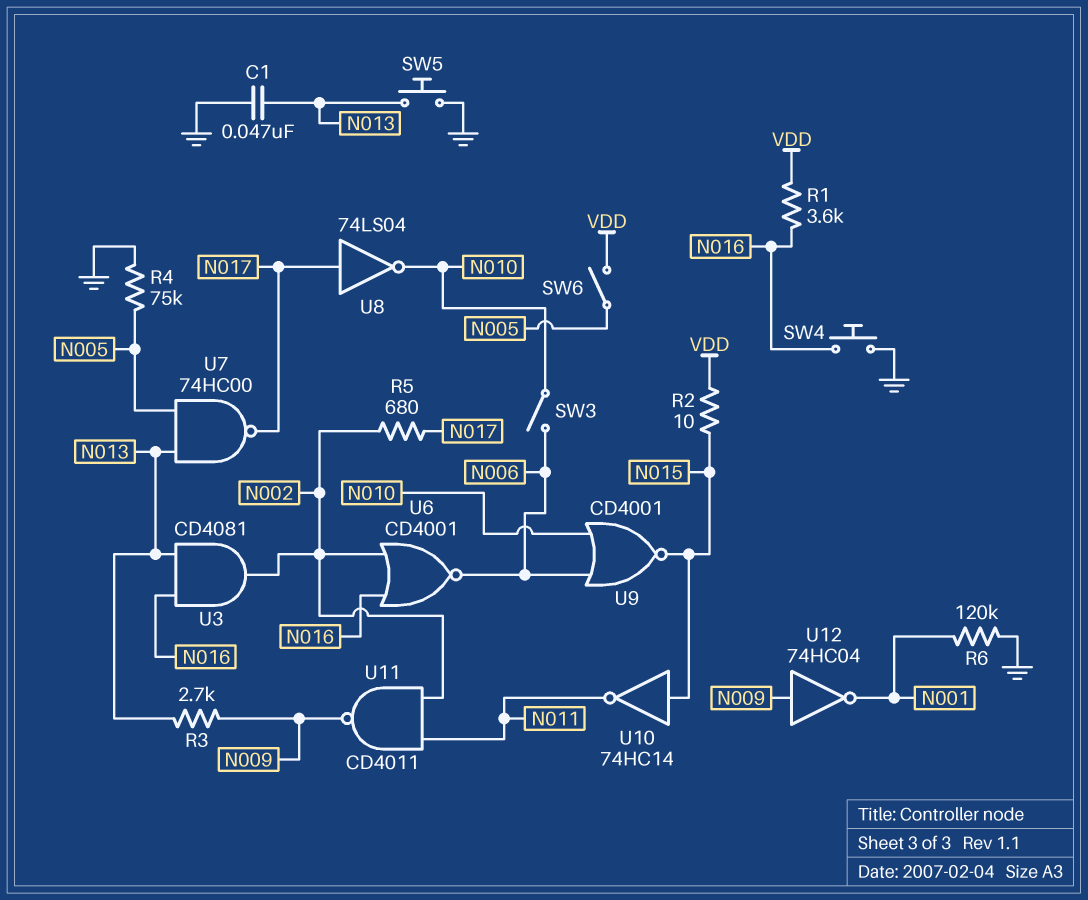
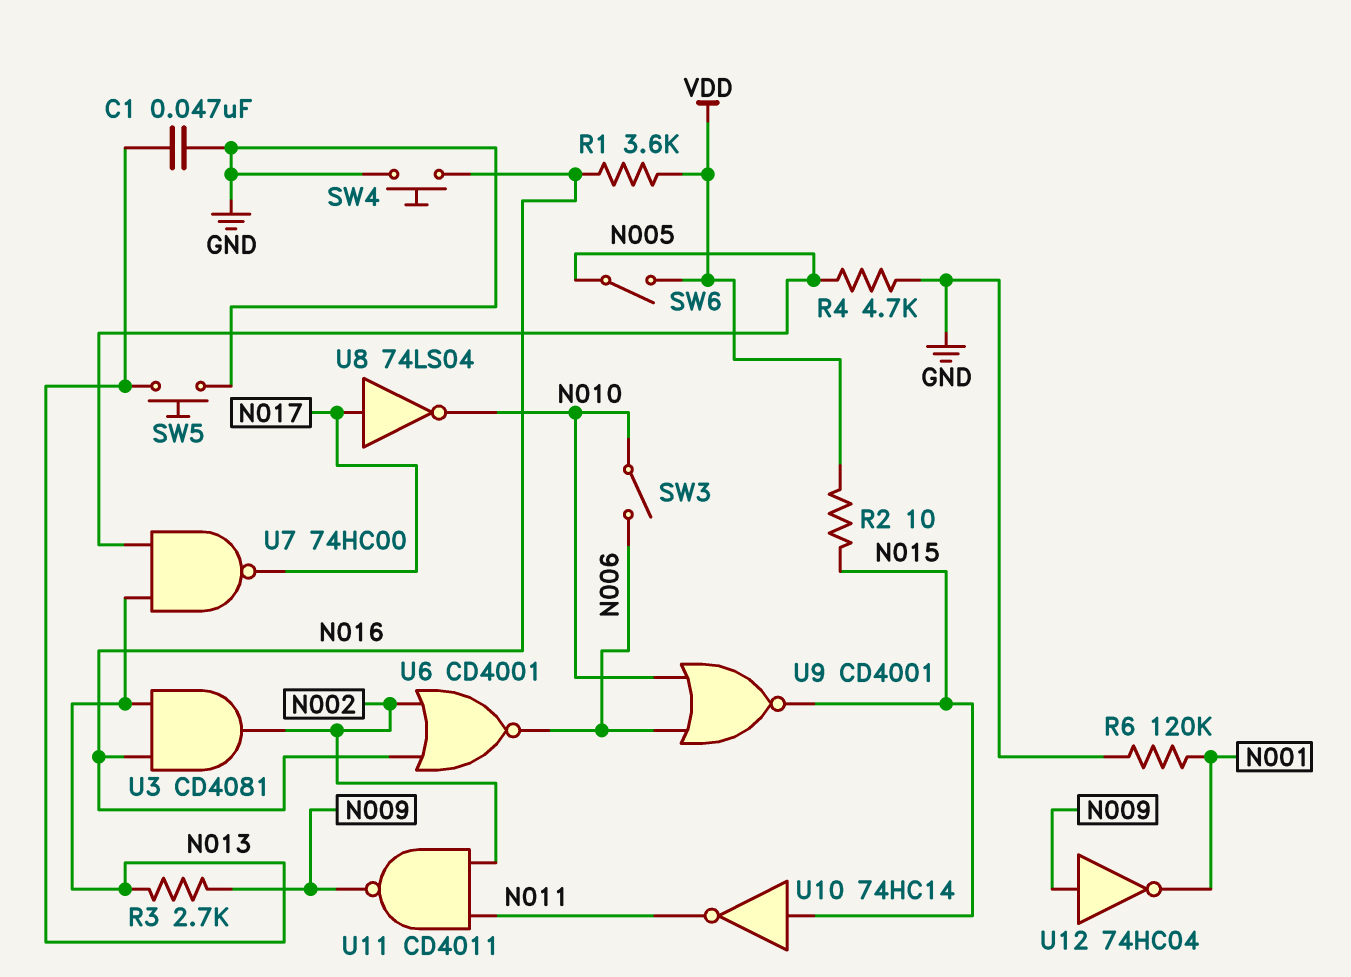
R4: 75k (GND, N005) -> 4.7k (GND, N005)
R5: 680 (N002, N017) -> none

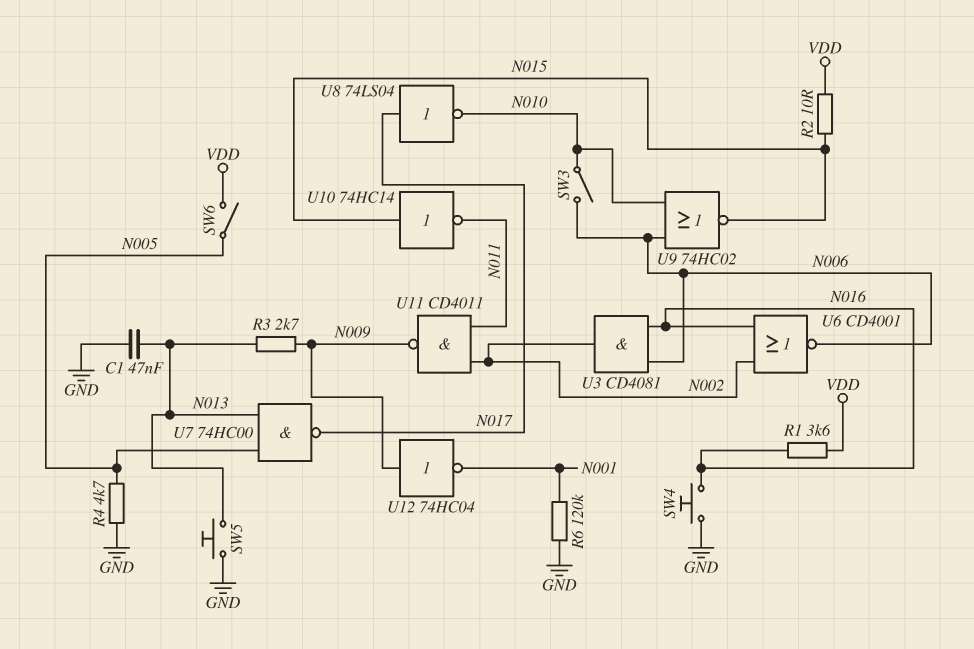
U3: AND CD4081 (in N013, in N016, out N002) -> AND CD4081 (in N006, in N016, out N002)
U9: NOR CD4001 (in N006, in N010, out N015) -> NOR 74HC02 (in N006, in N010, out N015)

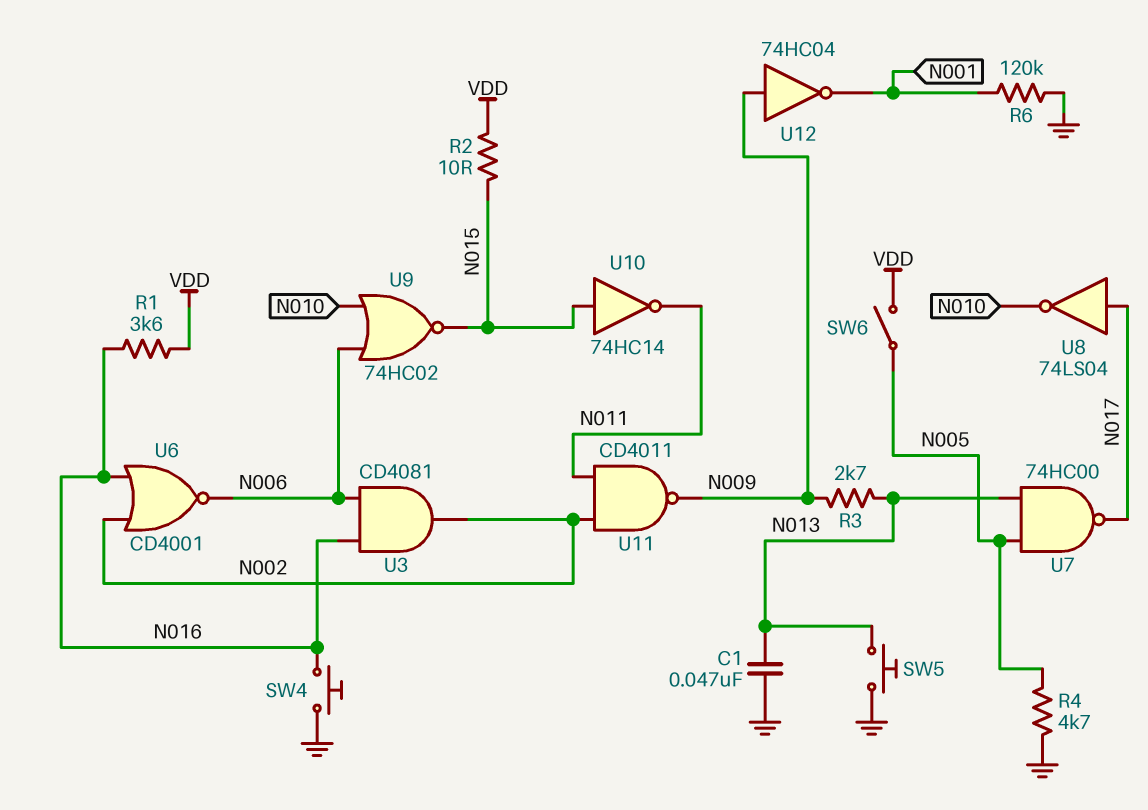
SW3: switch (N006, N010) -> none

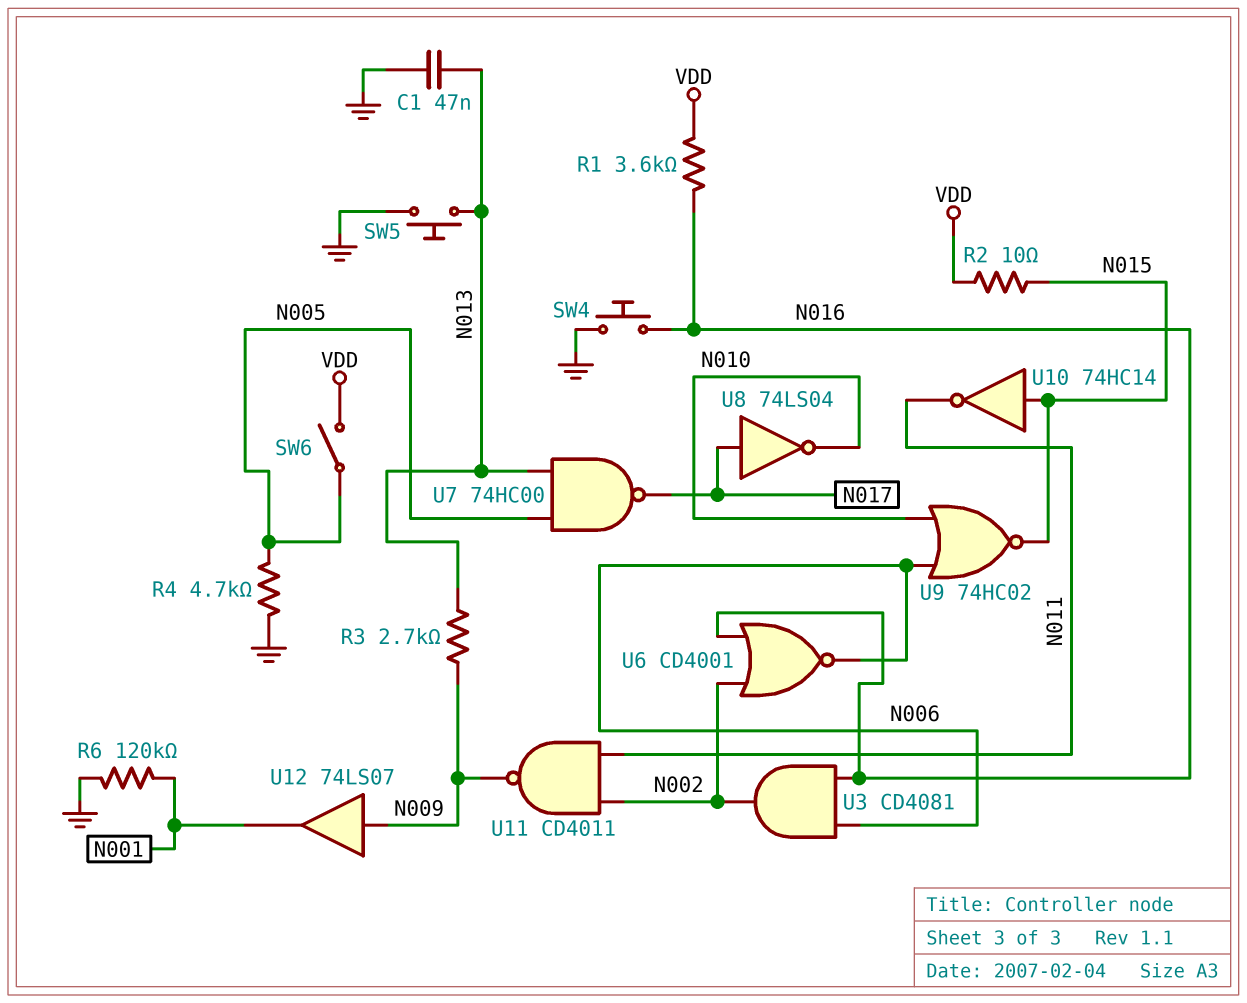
U12: NOT 74HC04 (in N009, out N001) -> buffer 74LS07 (in N009, out N001)

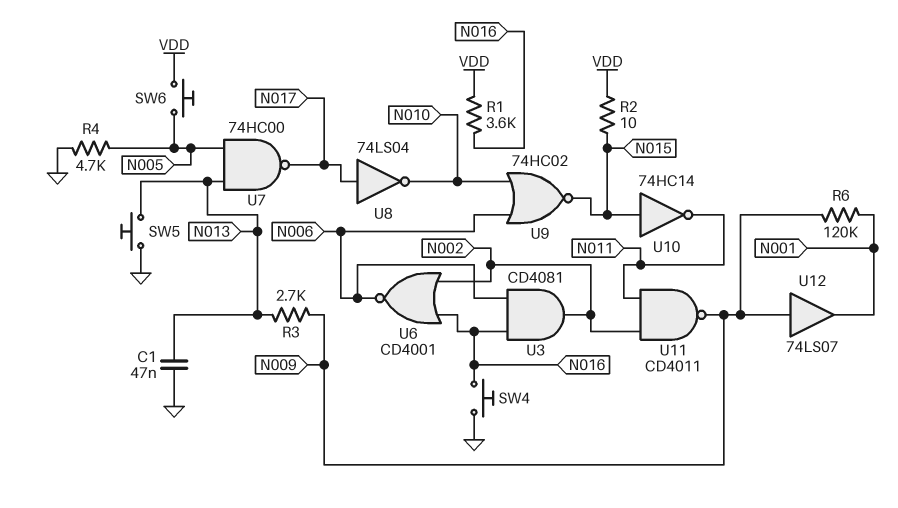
R6: 120k (GND, N001) -> 120k (N001, N009)
SW6: switch (N005, VDD) -> button (N005, VDD)

